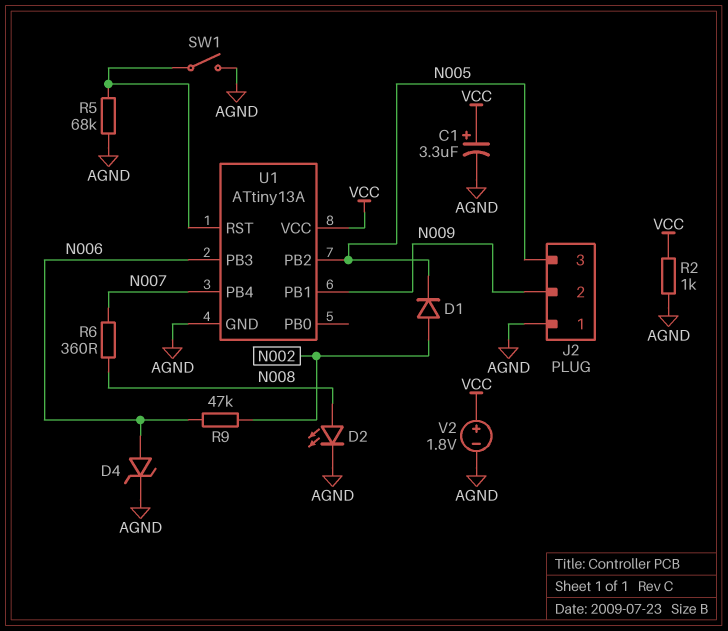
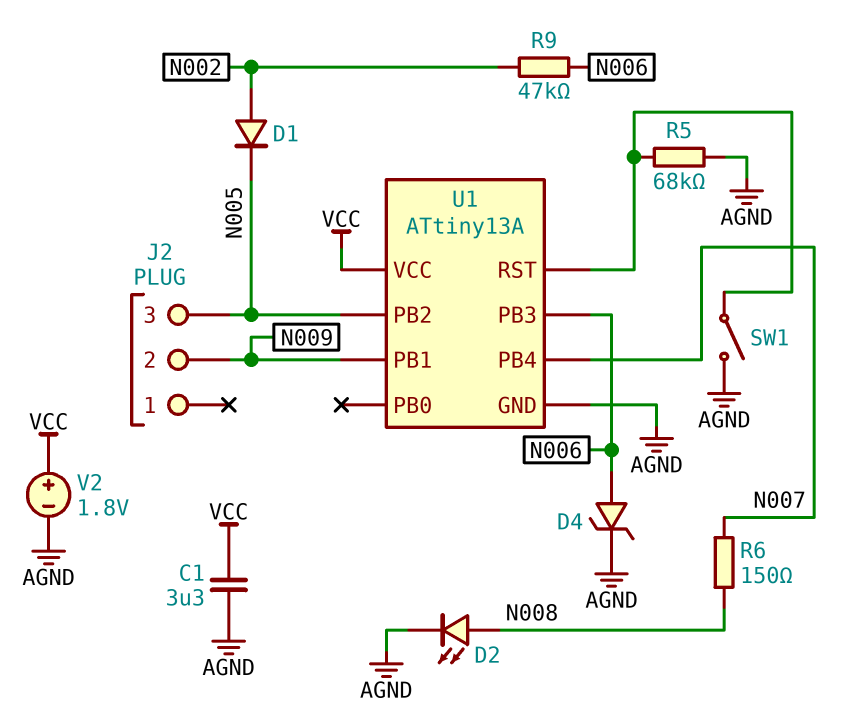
C1: 3.3uF (plus VCC, minus AGND) -> 3.3uF (AGND, VCC)
J2 pin 1: AGND -> none
R2: 1k (AGND, VCC) -> none
R6: 360 (N007, N008) -> 150 (N007, N008)

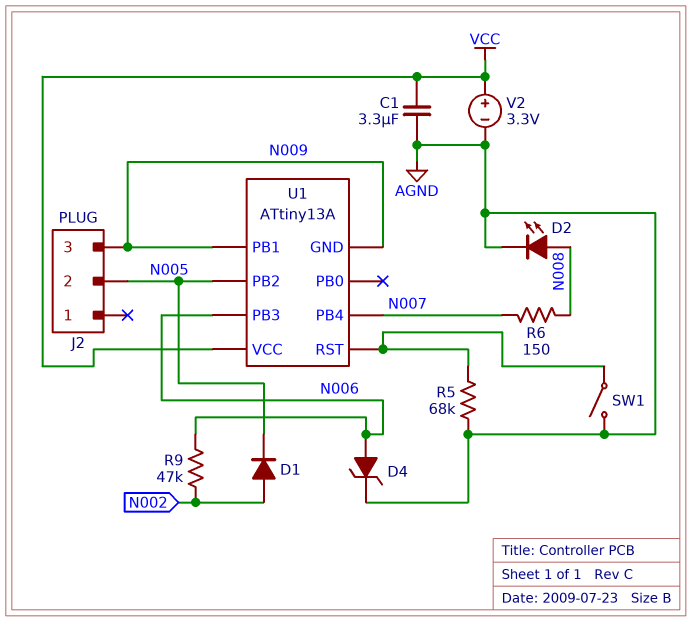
J2 pin 2: N009 -> N005
J2 pin 3: N005 -> N009
U1 pin GND: AGND -> N009
V2: 1.8V (plus VCC, minus AGND) -> 3.3V (plus VCC, minus AGND)

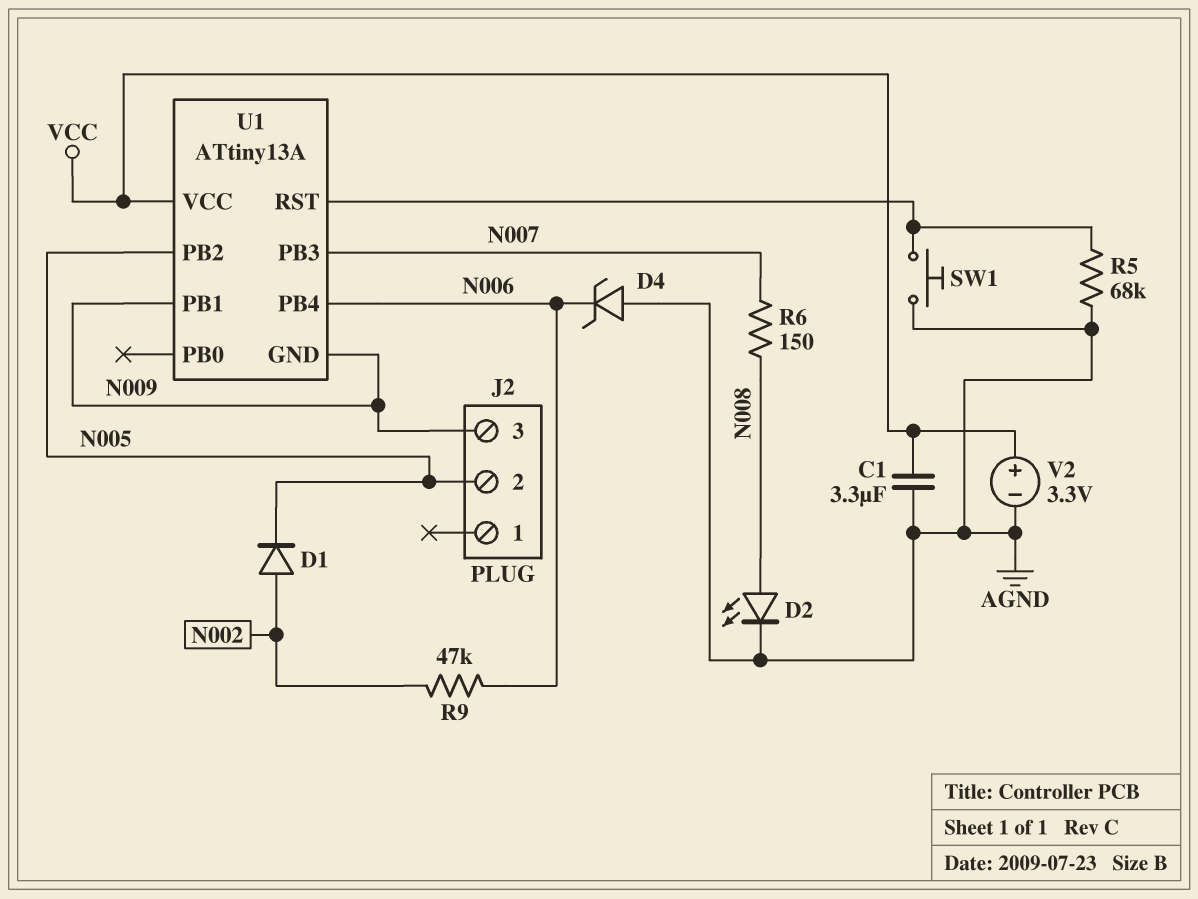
D4: zener (A N006, K AGND) -> zener (A AGND, K N006)
SW1: switch (AGND, U1/RST) -> button (AGND, U1/RST)
U1 pin PB3: N006 -> N007
U1 pin PB4: N007 -> N006

